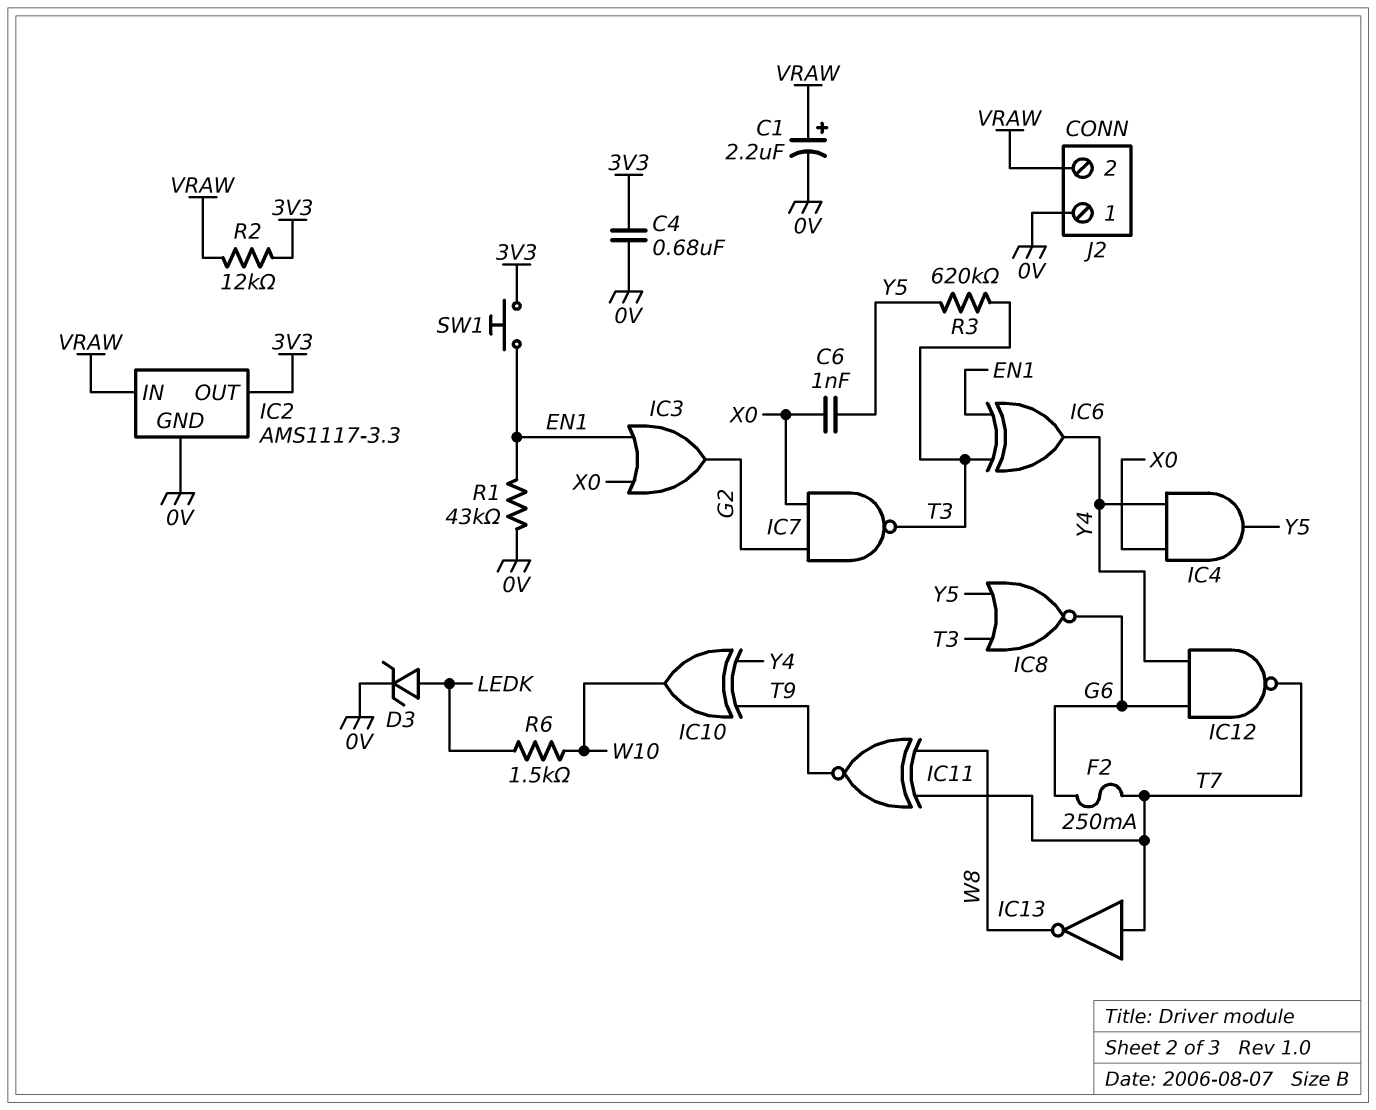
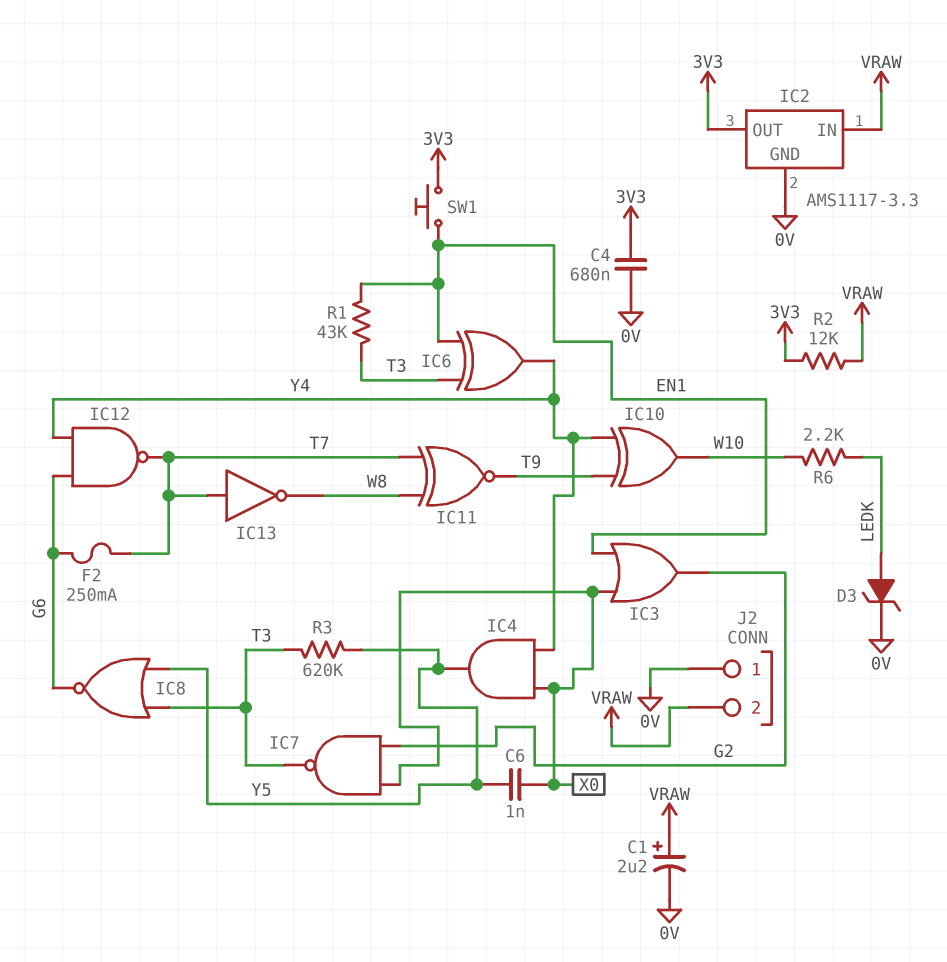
R1: 43k (0V, EN1) -> 43k (EN1, T3)
R6: 1.5k (LEDK, W10) -> 2.2k (LEDK, W10)

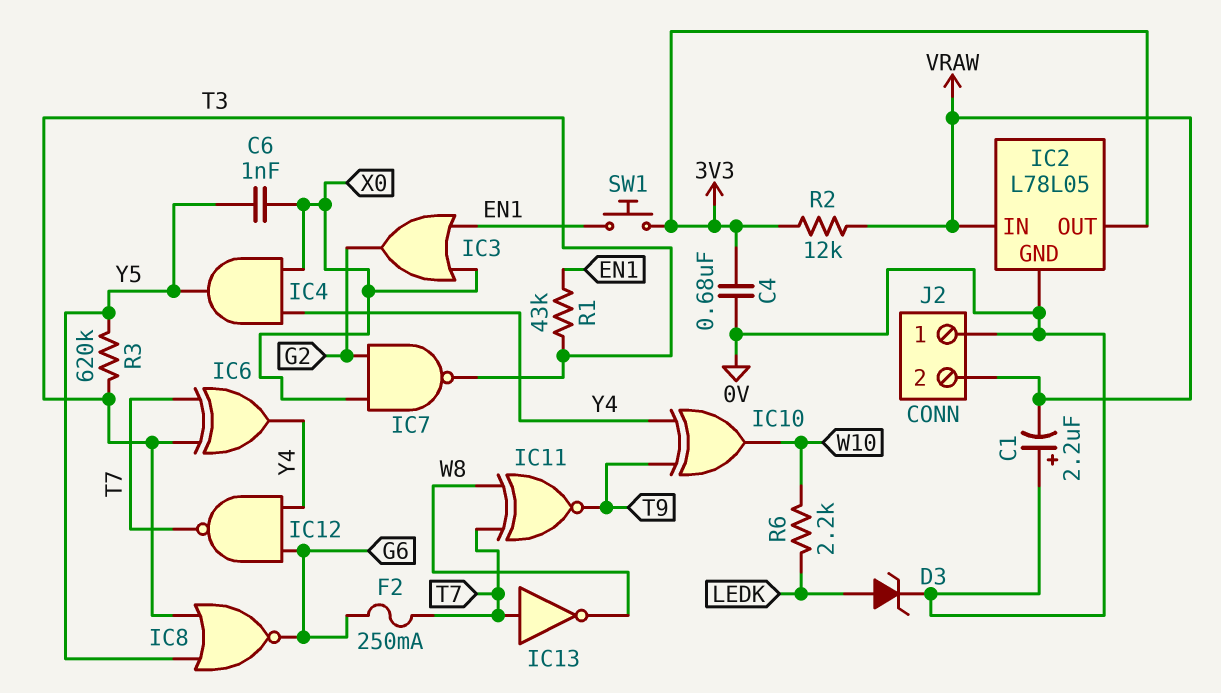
C1: 2.2uF (plus VRAW, minus 0V) -> 2.2uF (plus 0V, minus VRAW)
IC2: AMS1117-3.3 -> L78L05
IC6: XOR (in EN1, in T3, out Y4) -> XOR (in T3, in T7, out Y4)

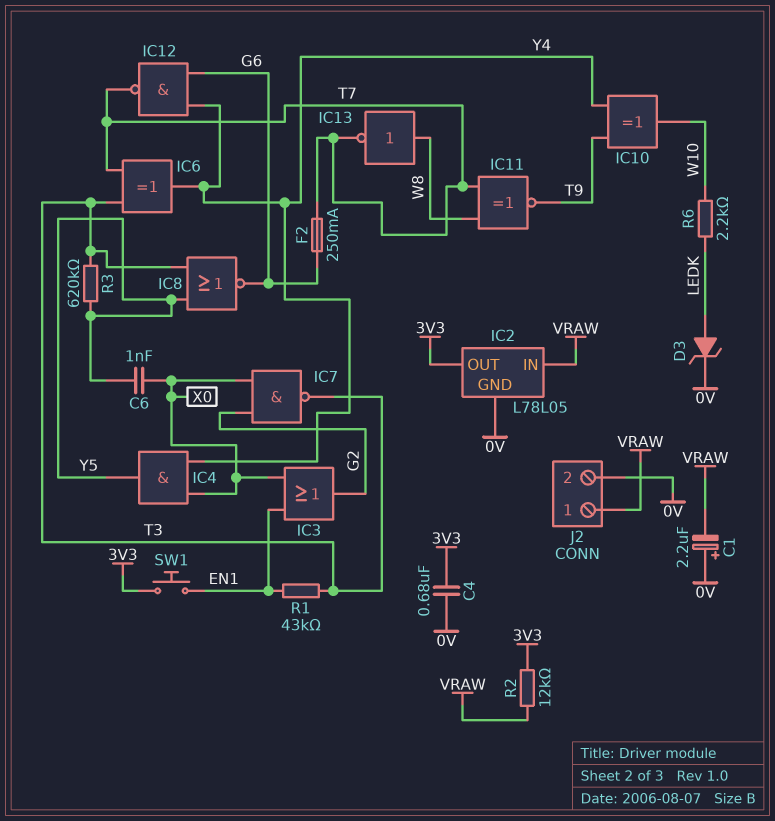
IC13: NOT (in T7, out W8) -> NOT (in W8, out T7)
J2 pin 1: 0V -> VRAW
J2 pin 2: VRAW -> 0V

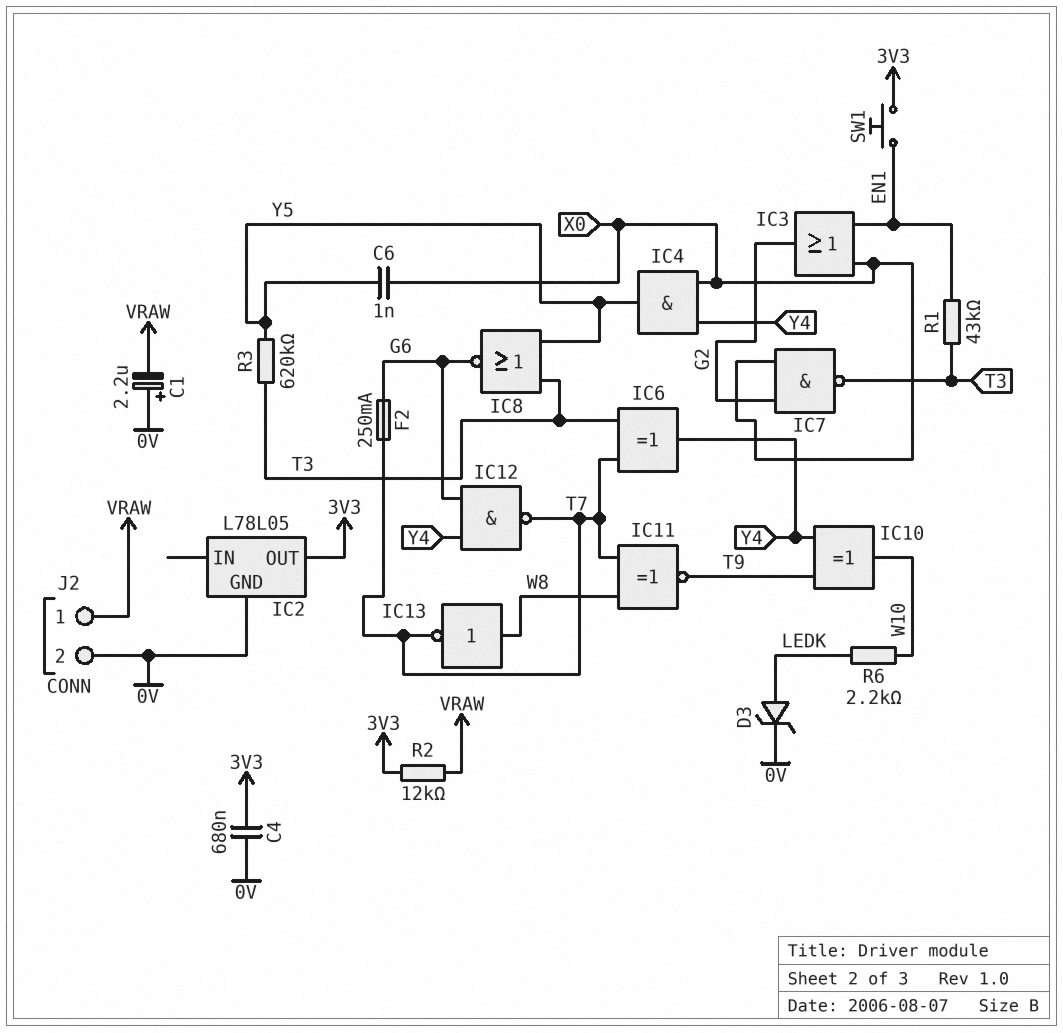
IC2 pin IN: VRAW -> none

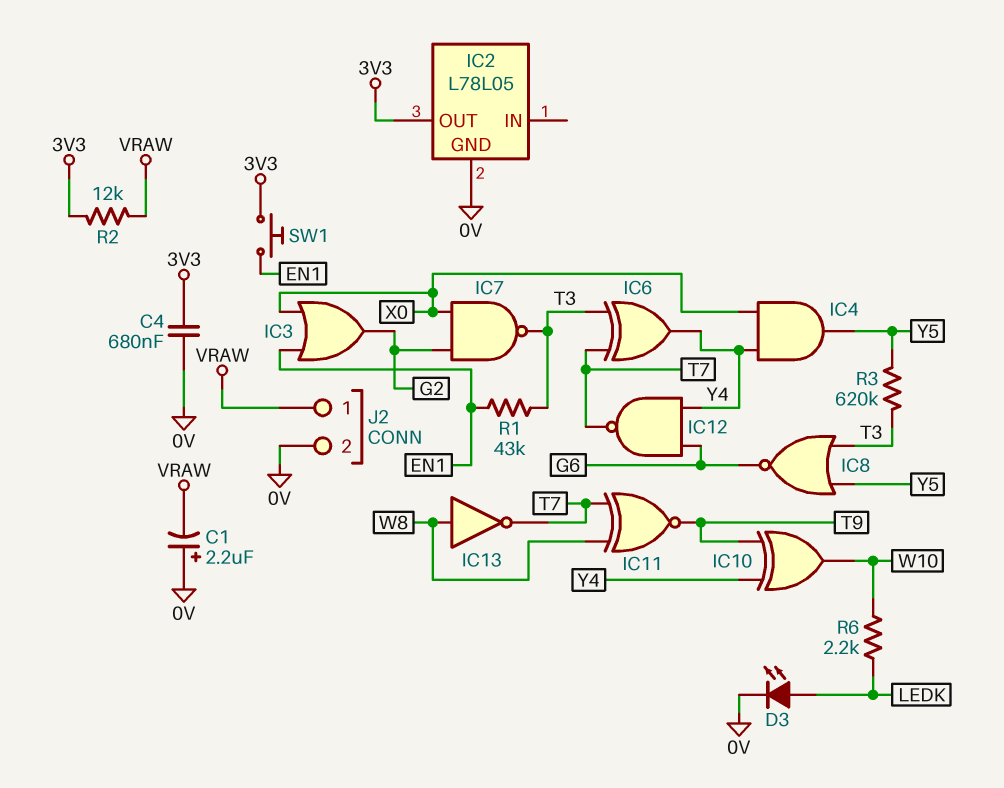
C6: 1nF (X0, Y5) -> none
D3: zener (A LEDK, K 0V) -> LED (A LEDK, K 0V)
F2: 250mA (G6, T7) -> none

